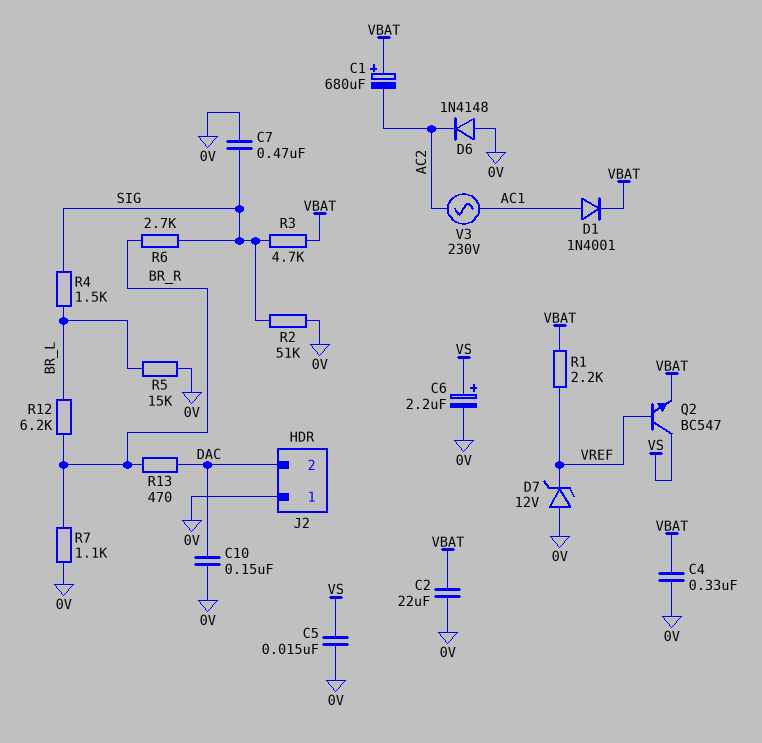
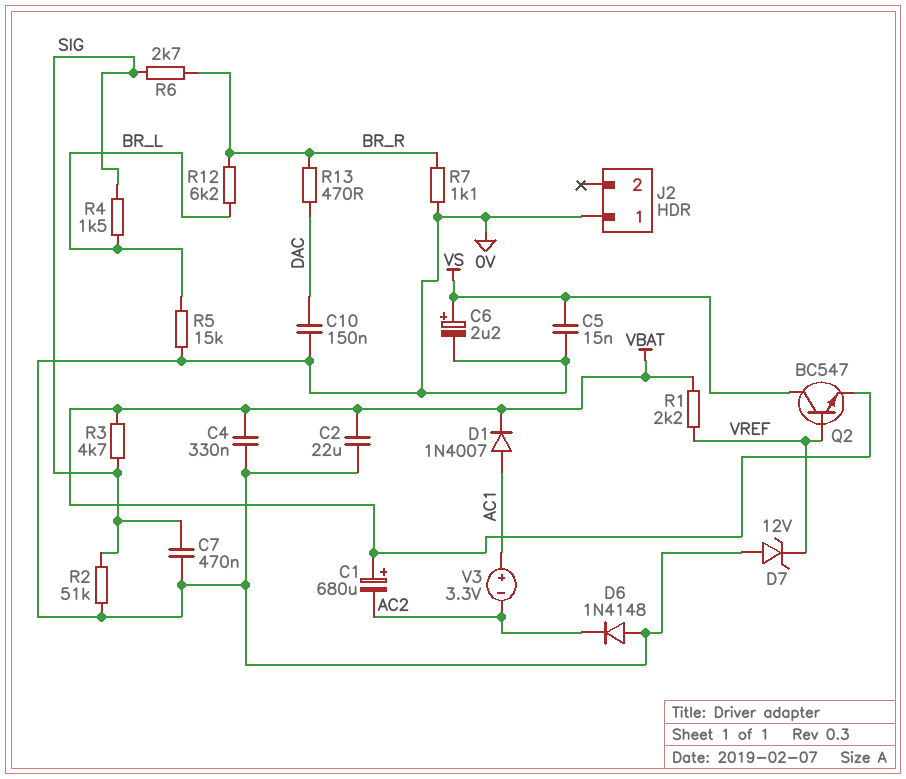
D1: diode 1N4001 (A AC1, K VBAT) -> diode 1N4007 (A AC1, K VBAT)
J2 pin 2: DAC -> none
V3: AC 230V (AC1, AC2) -> 3.3V (plus AC1, minus AC2)

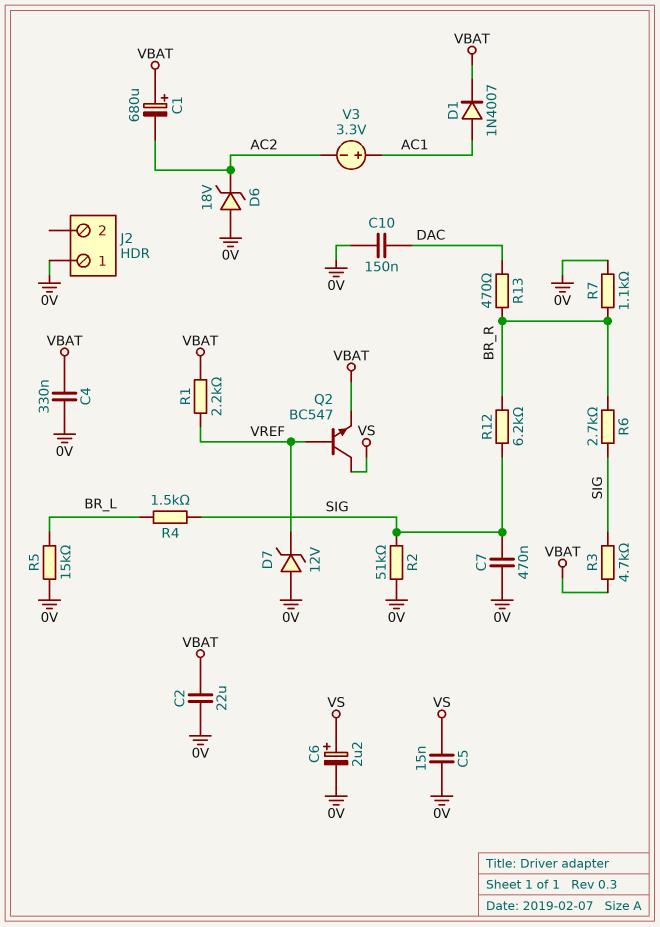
D6: diode 1N4148 (A 0V, K AC2) -> zener 18V (A 0V, K AC2)
R12: 6.2k (BR_L, BR_R) -> 6.2k (BR_R, SIG)

